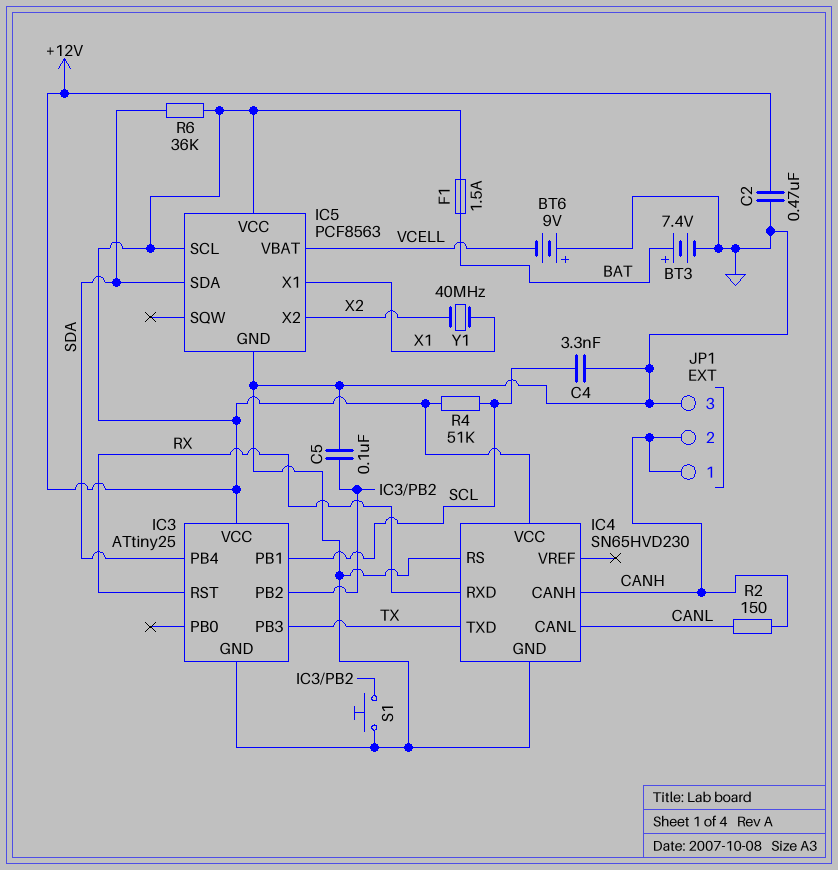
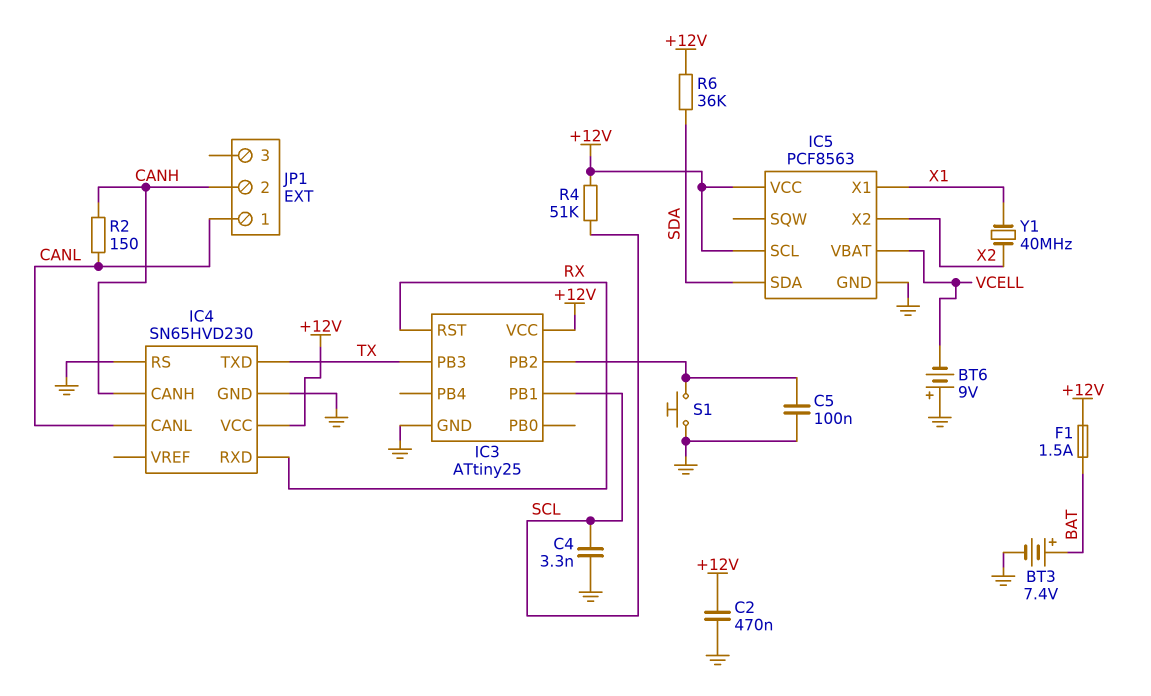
IC3 pin PB4: SDA -> none
JP1 pin 1: CANH -> CANL
JP1 pin 3: GND -> none

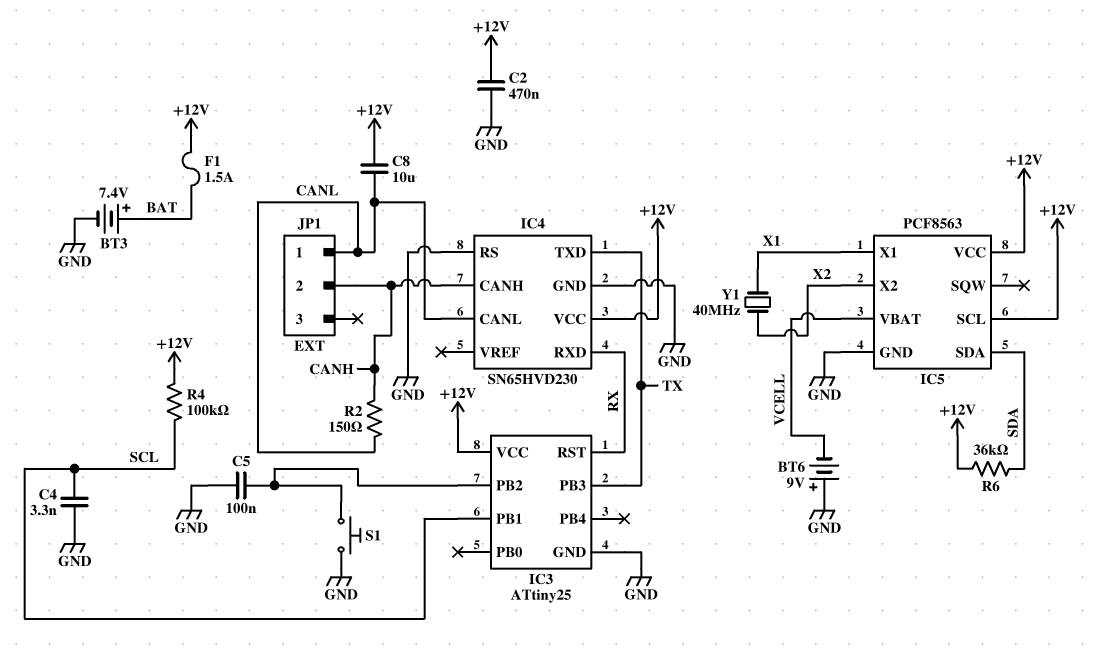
C8: none -> 10uF (+12V, CANL)
R4: 51k (+12V, SCL) -> 100k (+12V, SCL)

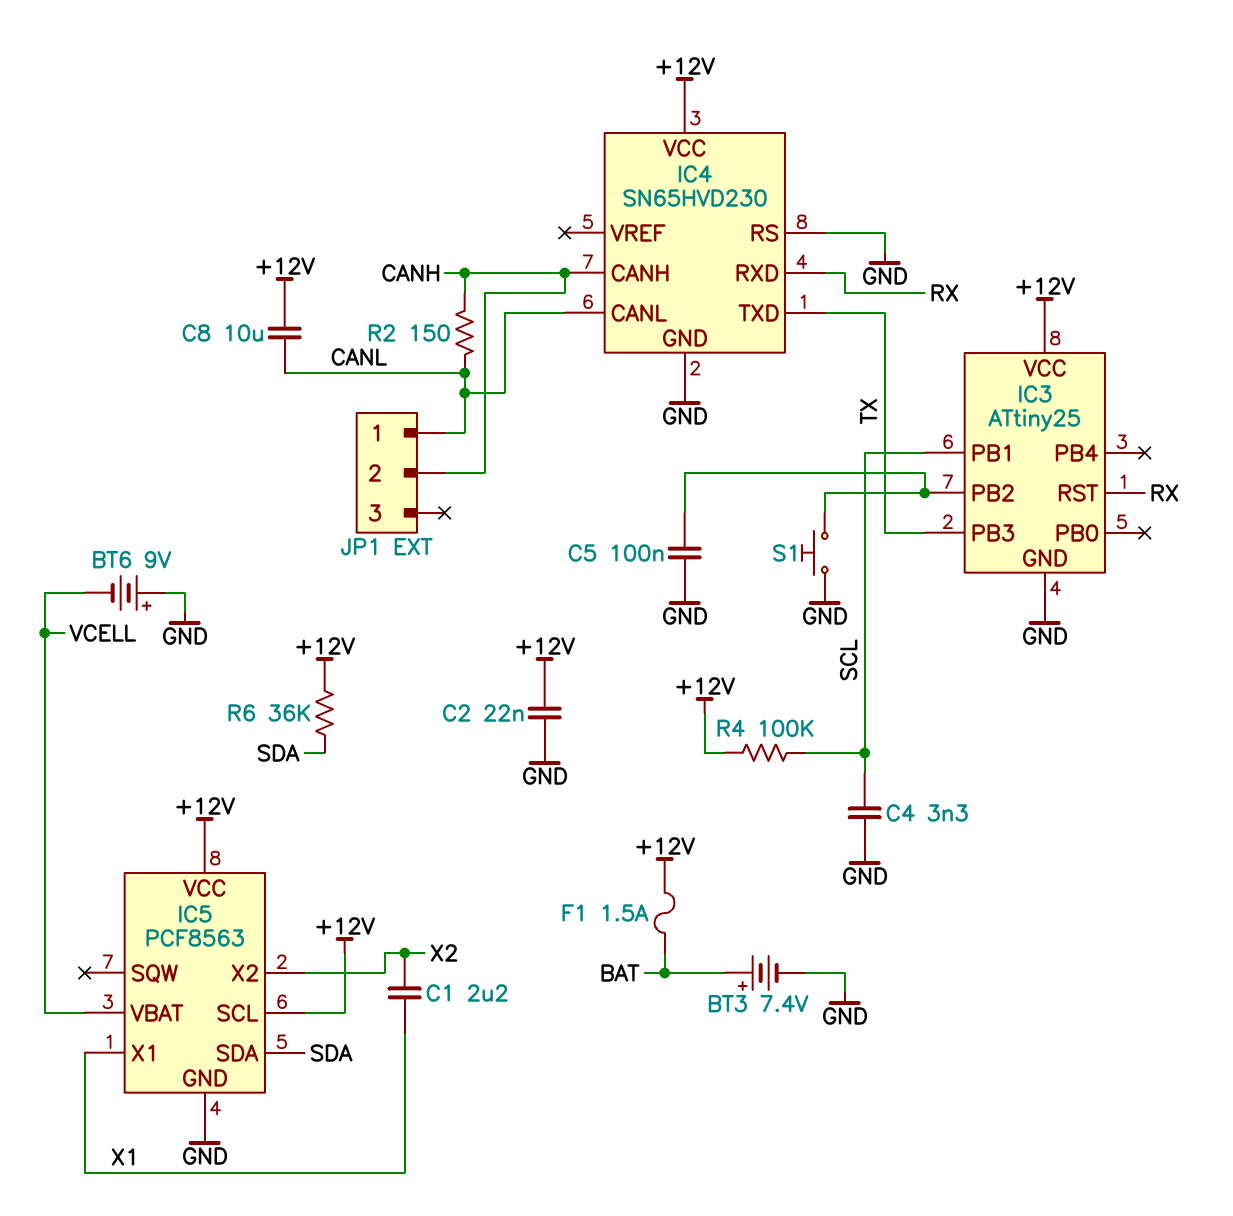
C1: none -> 2.2uF (X1, X2)
C2: 470nF (+12V, GND) -> 22nF (+12V, GND)
Y1: 40MHz (X1, X2) -> none

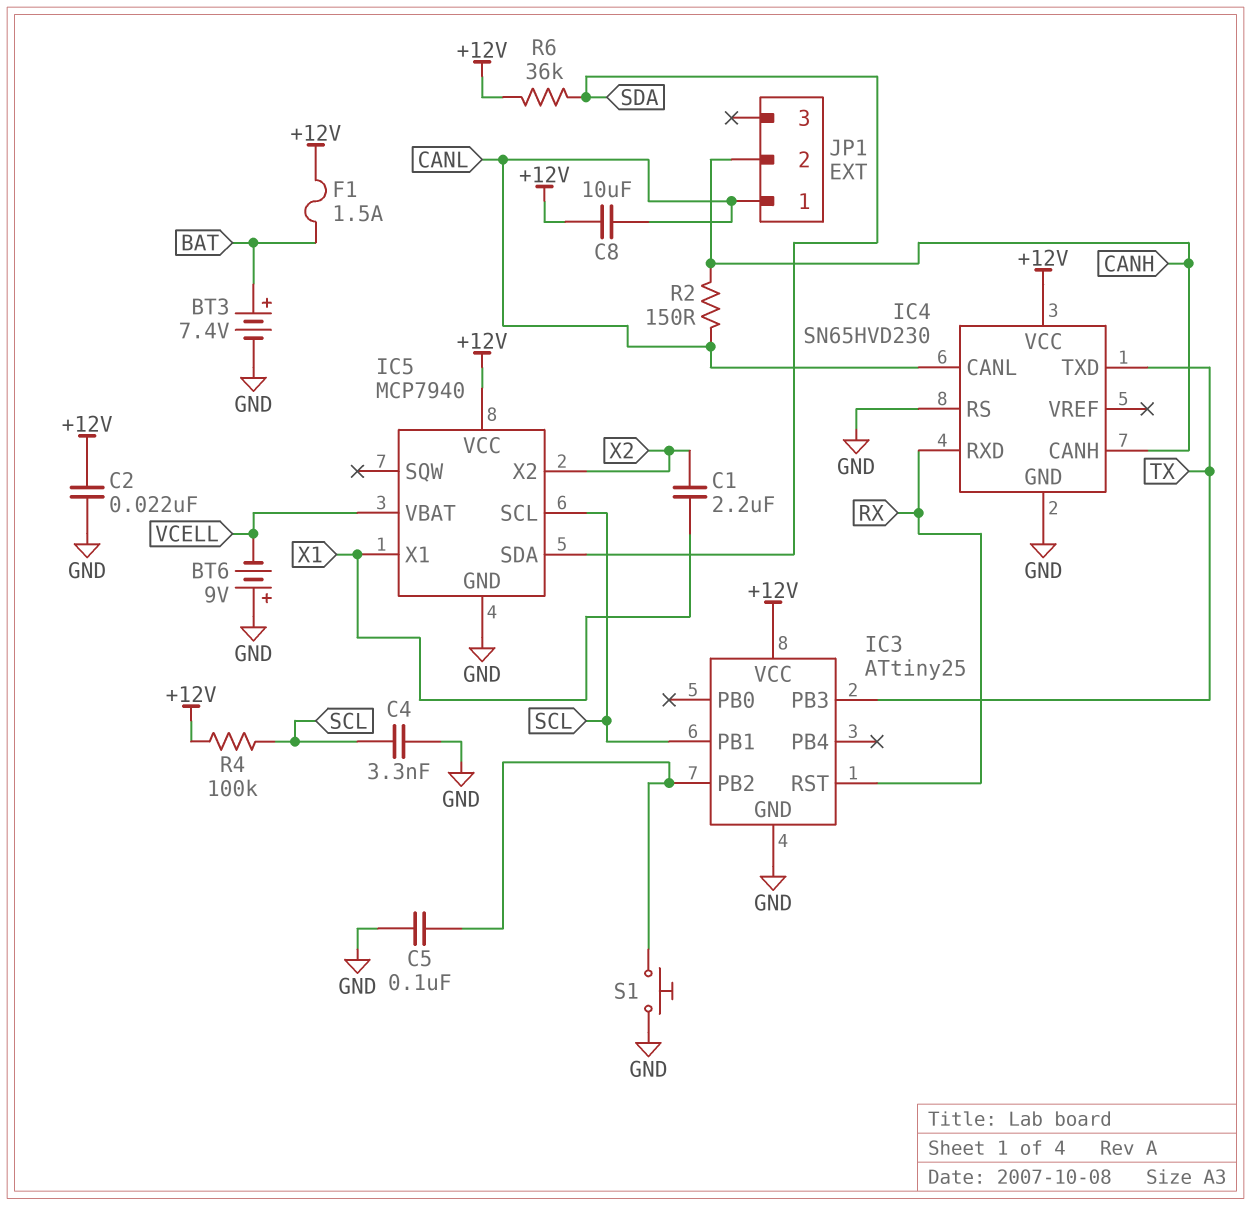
IC5: PCF8563 -> MCP7940
IC5 pin SCL: +12V -> SCL

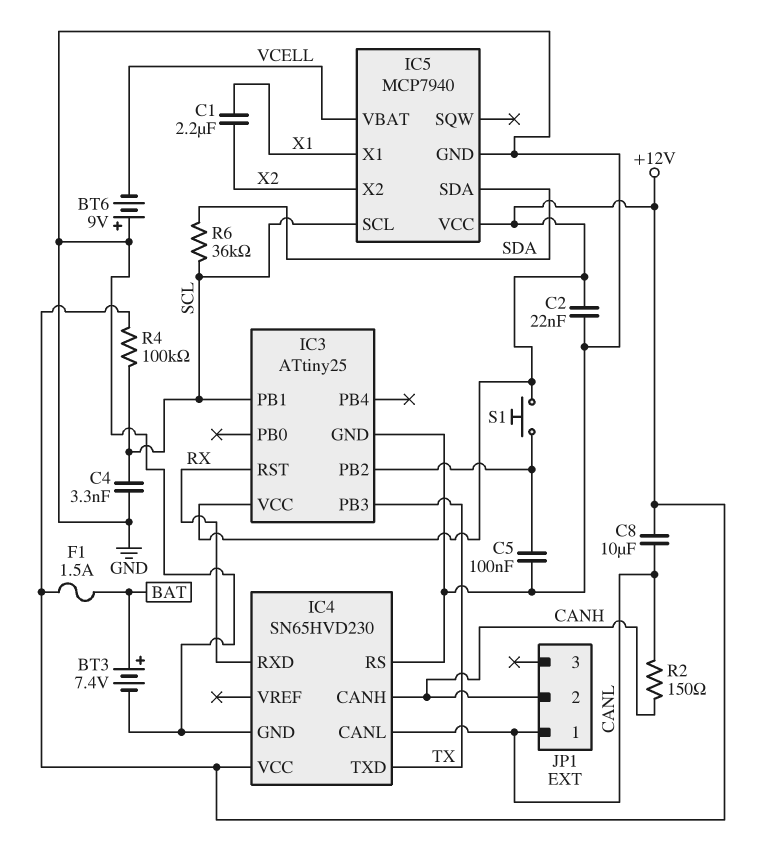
R6: 36k (+12V, SDA) -> 36k (SCL, SDA)
S1: button (GND, IC3/PB2) -> button (+12V, IC3/PB2)

